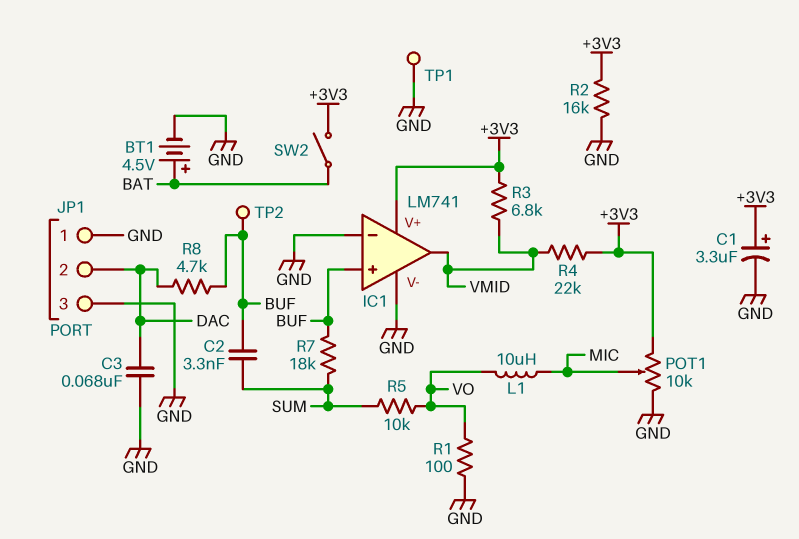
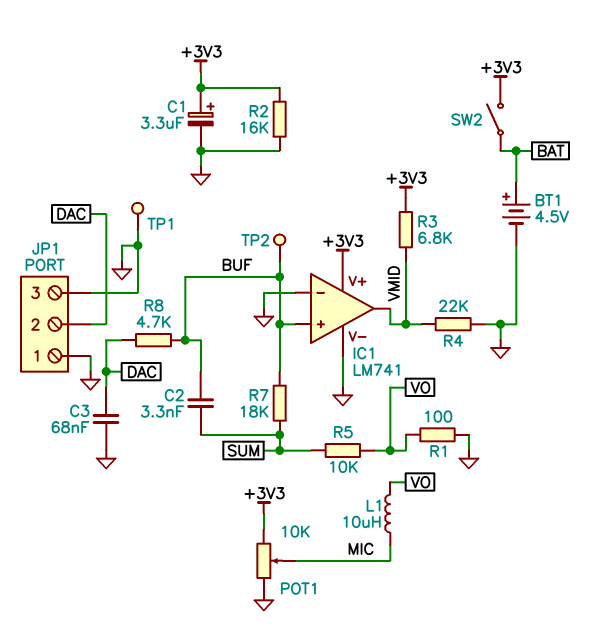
R4: 22k (+3V3, VMID) -> 22k (GND, VMID)

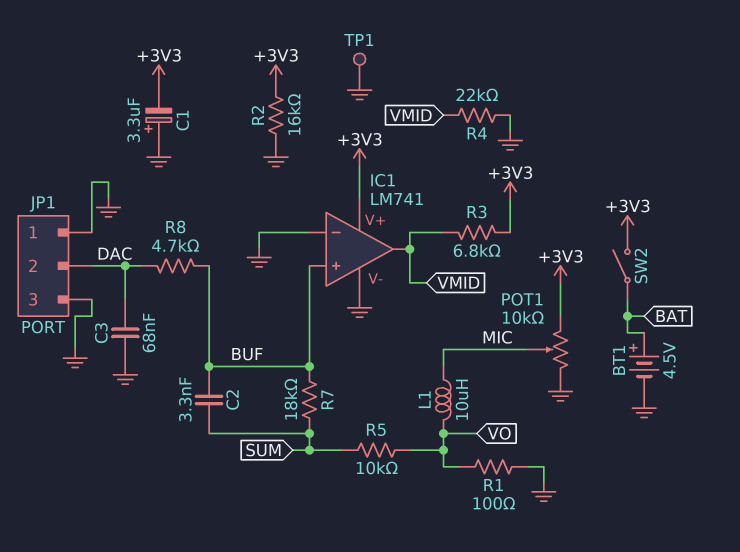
C1: 3.3uF (plus +3V3, minus GND) -> 3.3uF (plus GND, minus +3V3)
TP2: test point (BUF) -> none

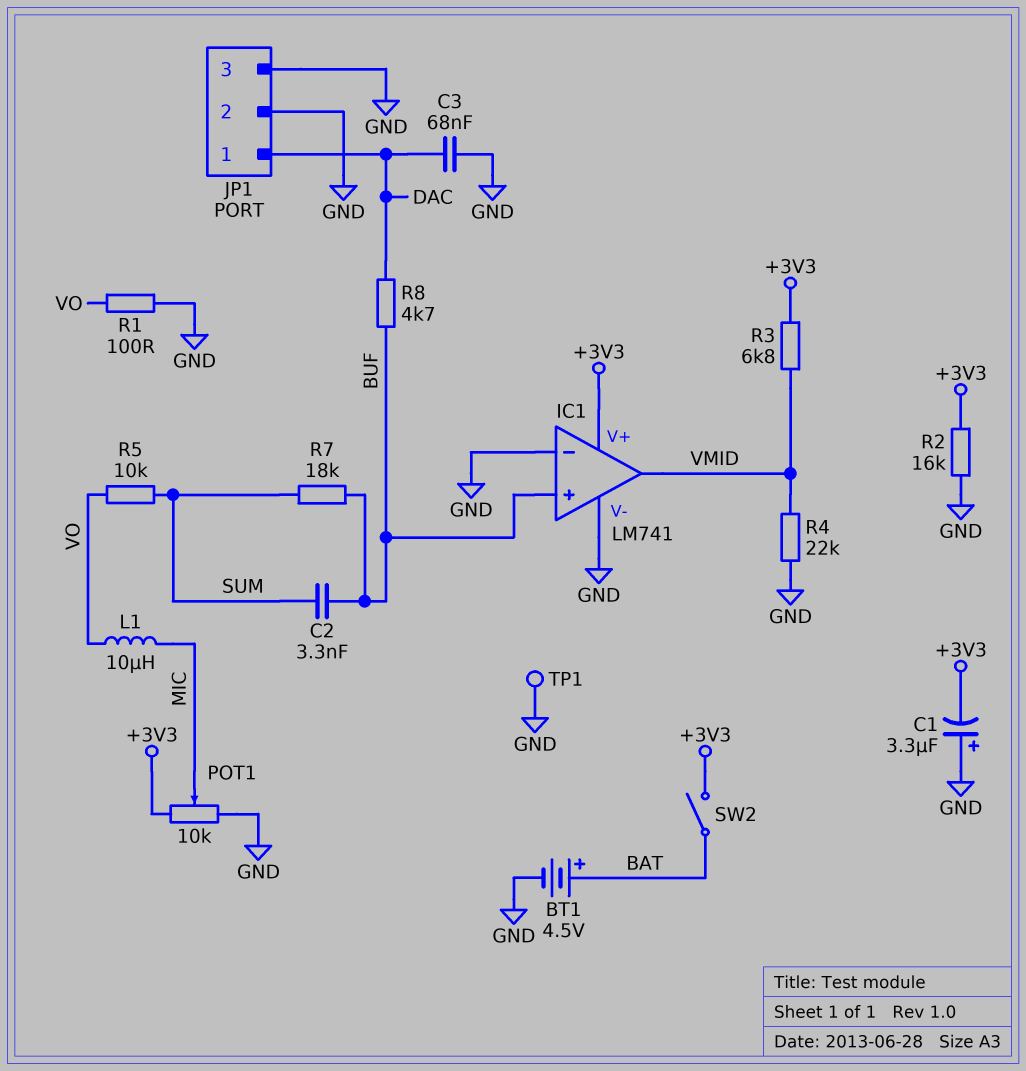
JP1 pin 1: GND -> DAC
JP1 pin 2: DAC -> GND

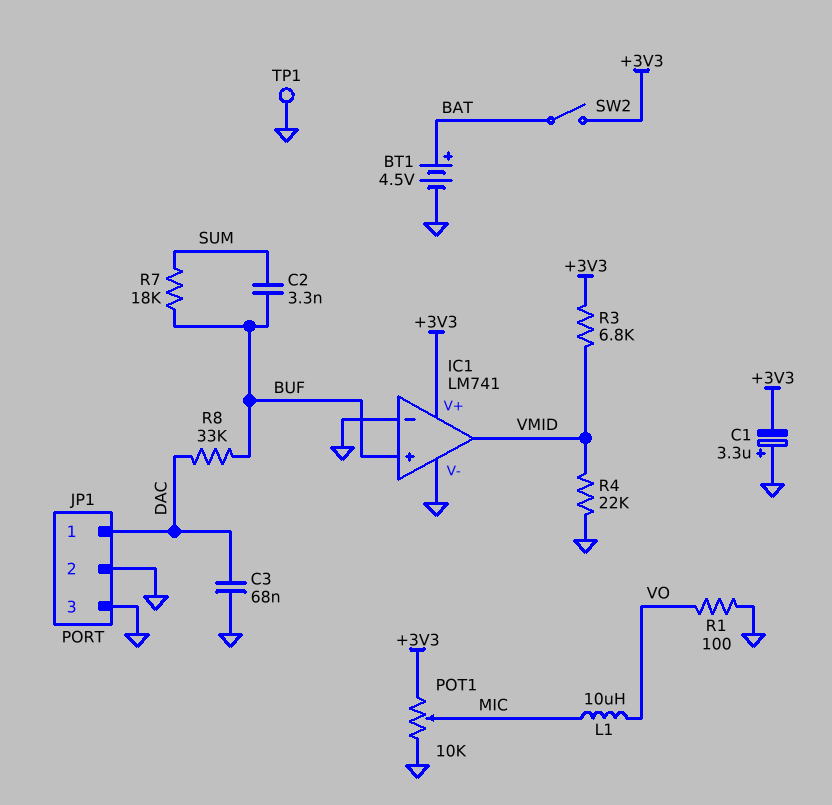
R2: 16k (+3V3, GND) -> none
R5: 10k (SUM, VO) -> none
R8: 4.7k (BUF, DAC) -> 33k (BUF, DAC)

